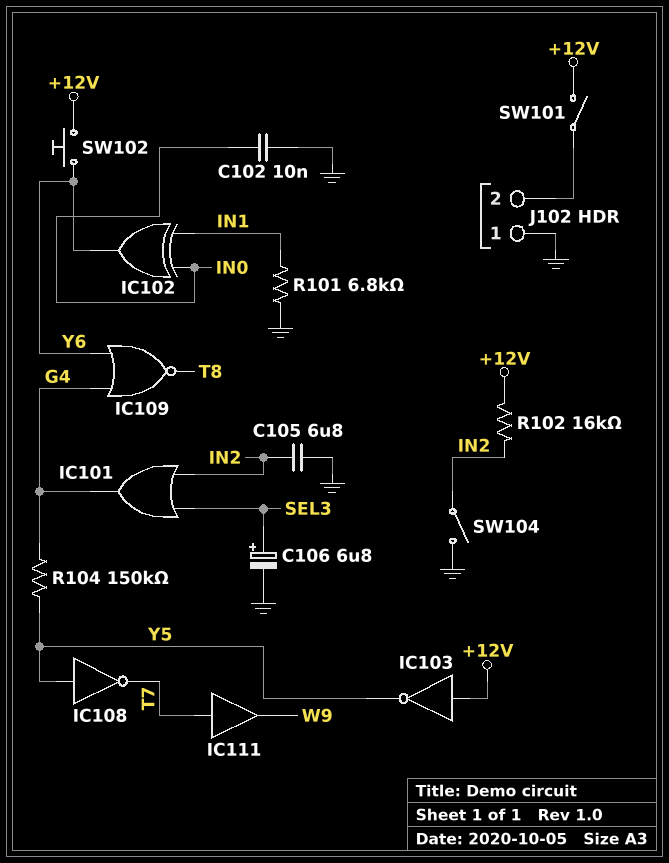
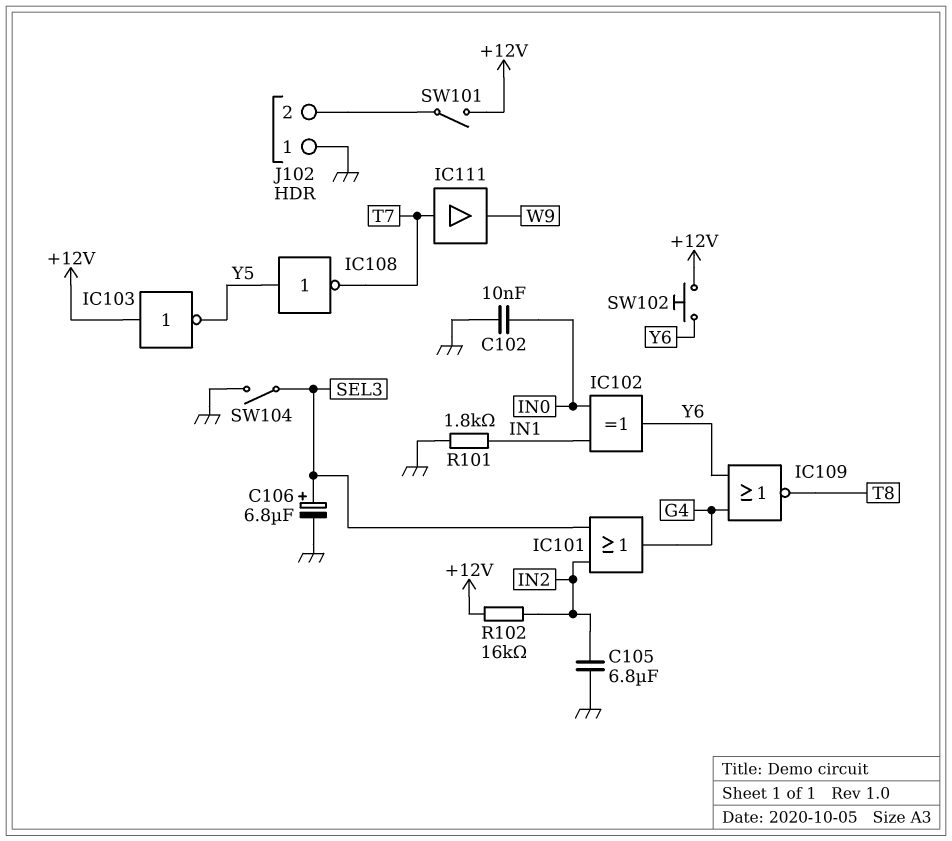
R101: 6.8k (GND, IN1) -> 1.8k (GND, IN1)
R104: 150k (G4, Y5) -> none
SW104: switch (GND, IN2) -> switch (GND, SEL3)

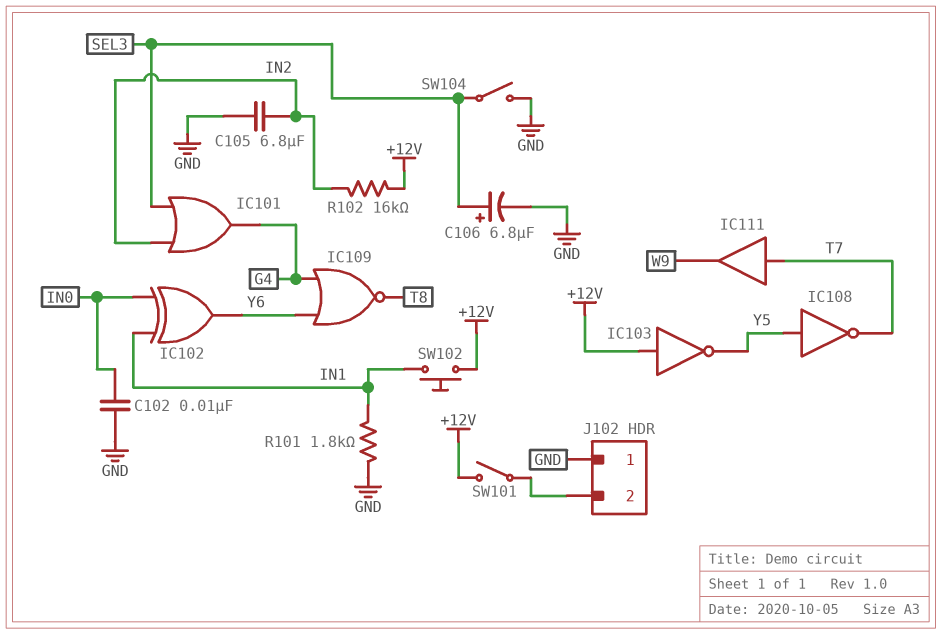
SW102: button (+12V, Y6) -> button (+12V, IN1)

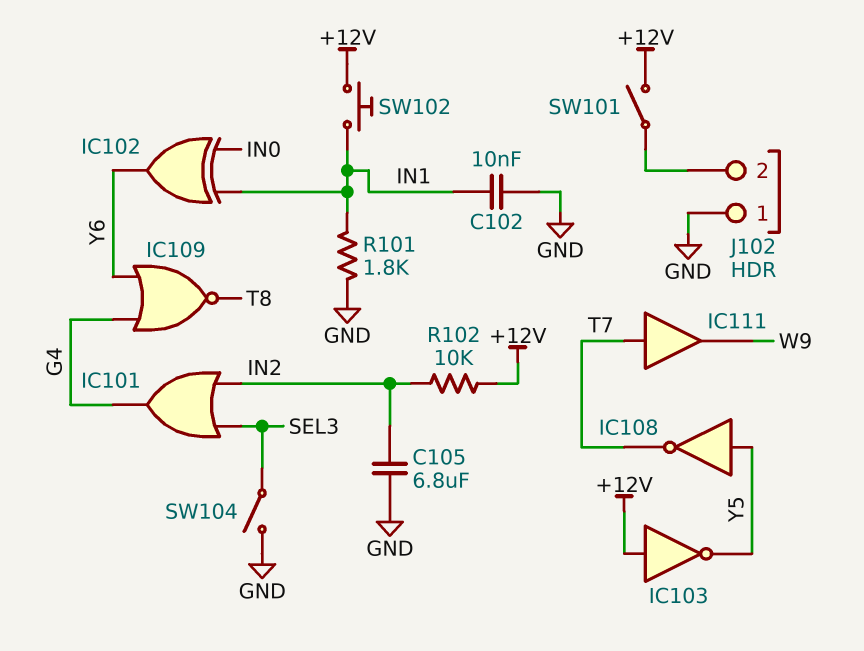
C102: 10nF (GND, IN0) -> 10nF (GND, IN1)
C106: 6.8uF (plus SEL3, minus GND) -> none
R102: 16k (+12V, IN2) -> 10k (+12V, IN2)

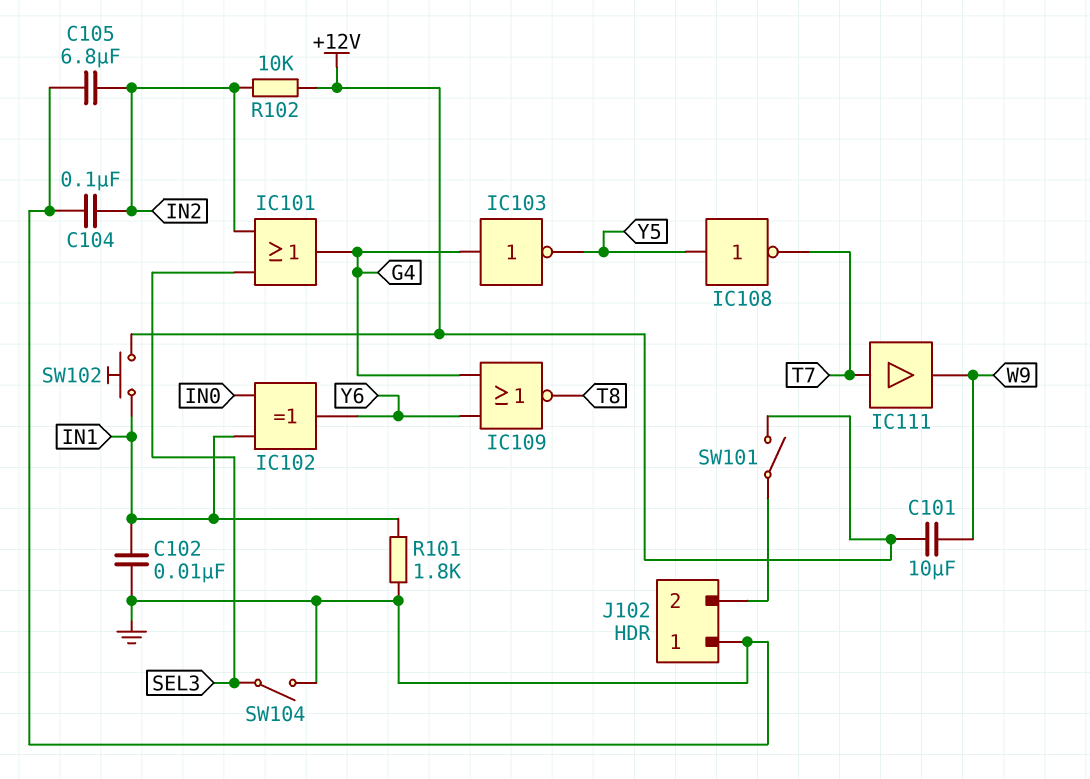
C101: none -> 10uF (+12V, W9)
C104: none -> 100nF (GND, IN2)
IC103: NOT (in +12V, out Y5) -> NOT (in G4, out Y5)

